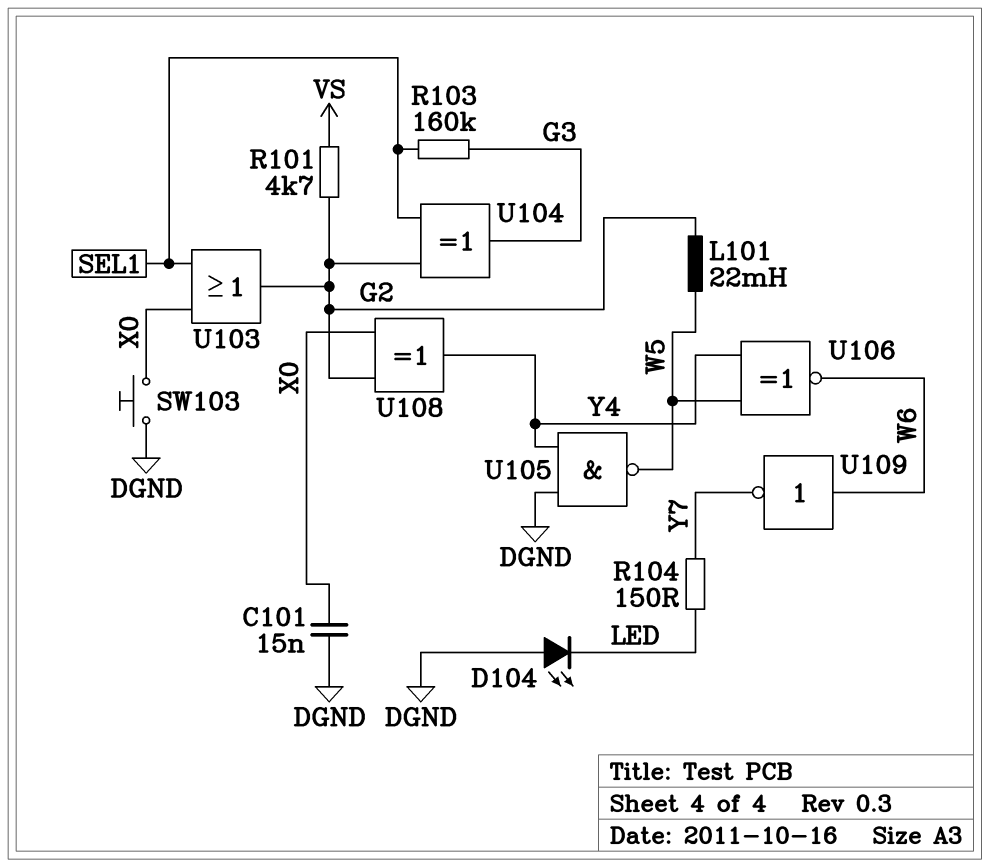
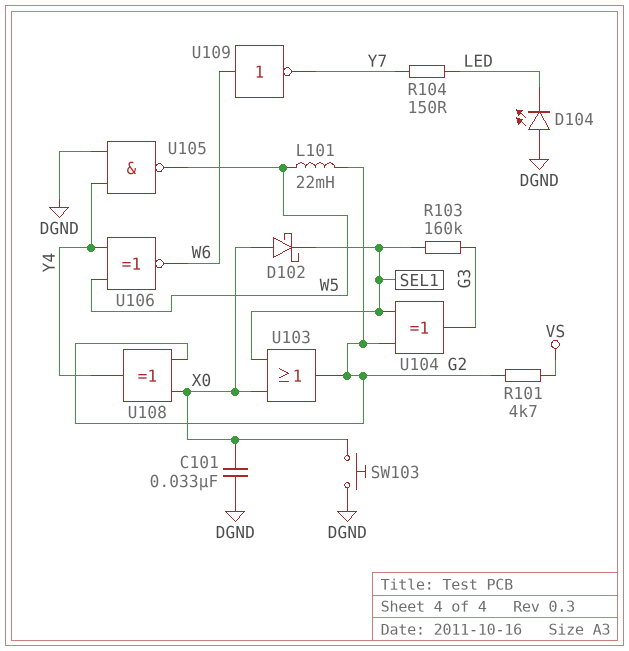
C101: 15nF (DGND, X0) -> 33nF (DGND, X0)
D102: none -> schottky (A X0, K SEL1)

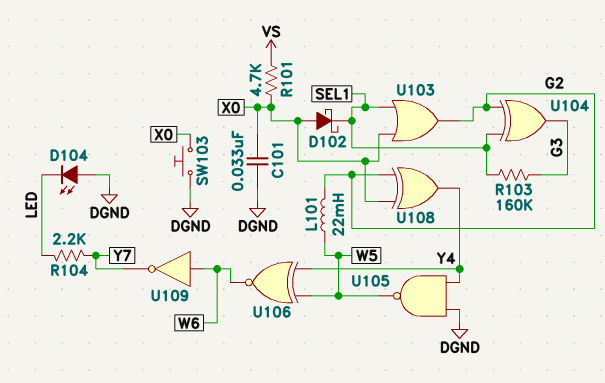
R101: 4.7k (G2, VS) -> 4.7k (VS, X0)
R104: 150 (LED, Y7) -> 2.2k (LED, Y7)

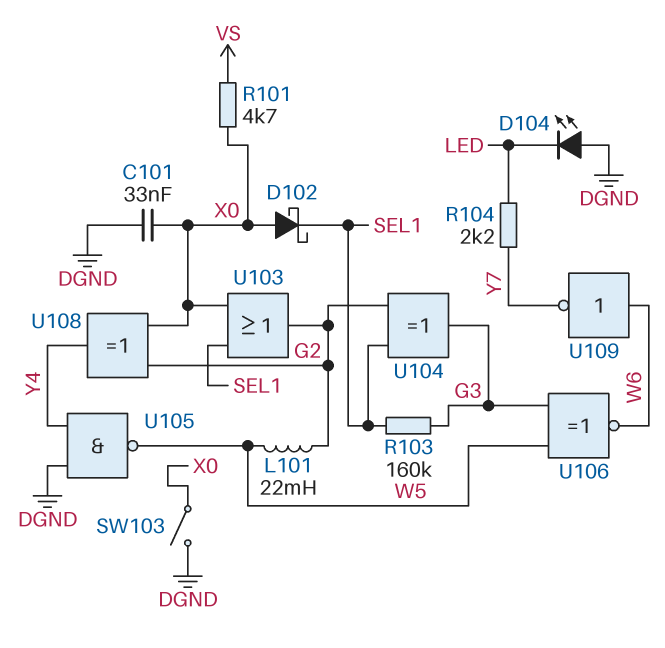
SW103: button (DGND, X0) -> switch (DGND, X0)
U106: XNOR (in W5, in Y4, out W6) -> XNOR (in G3, in W5, out W6)

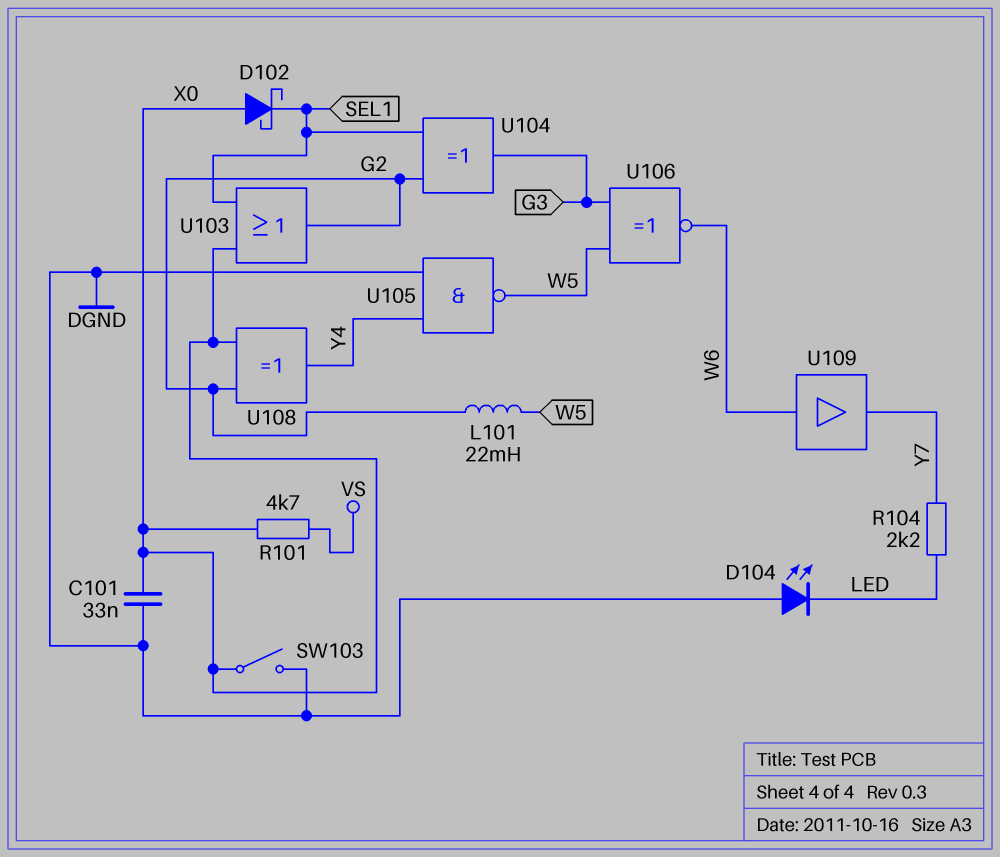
R103: 160k (G3, SEL1) -> none
U109: NOT (in W6, out Y7) -> buffer (in W6, out Y7)

